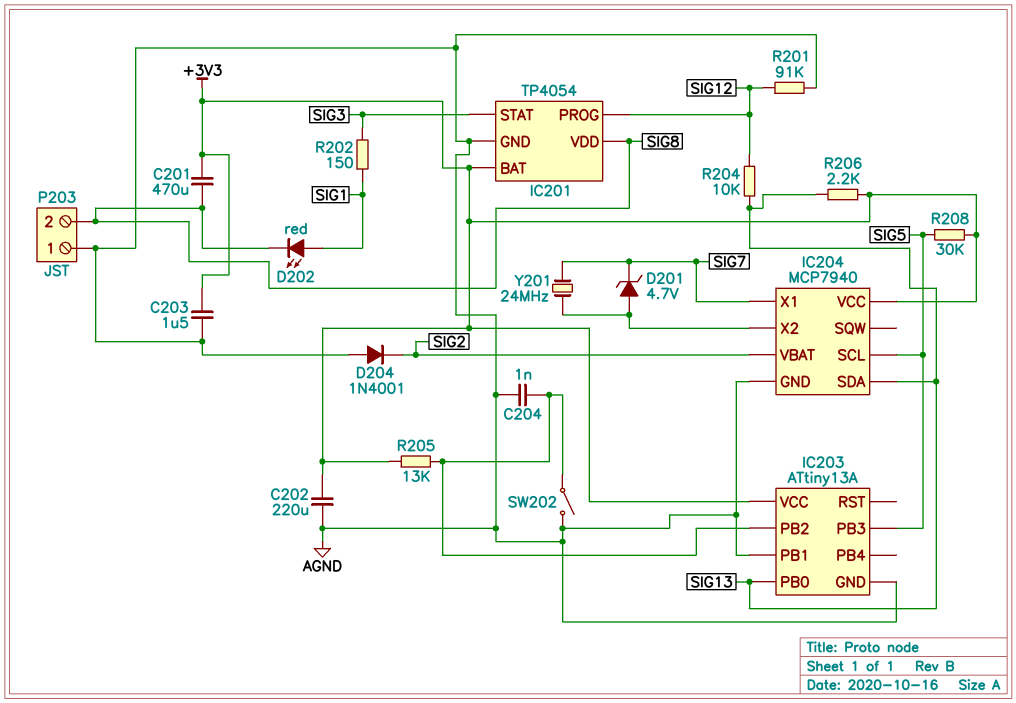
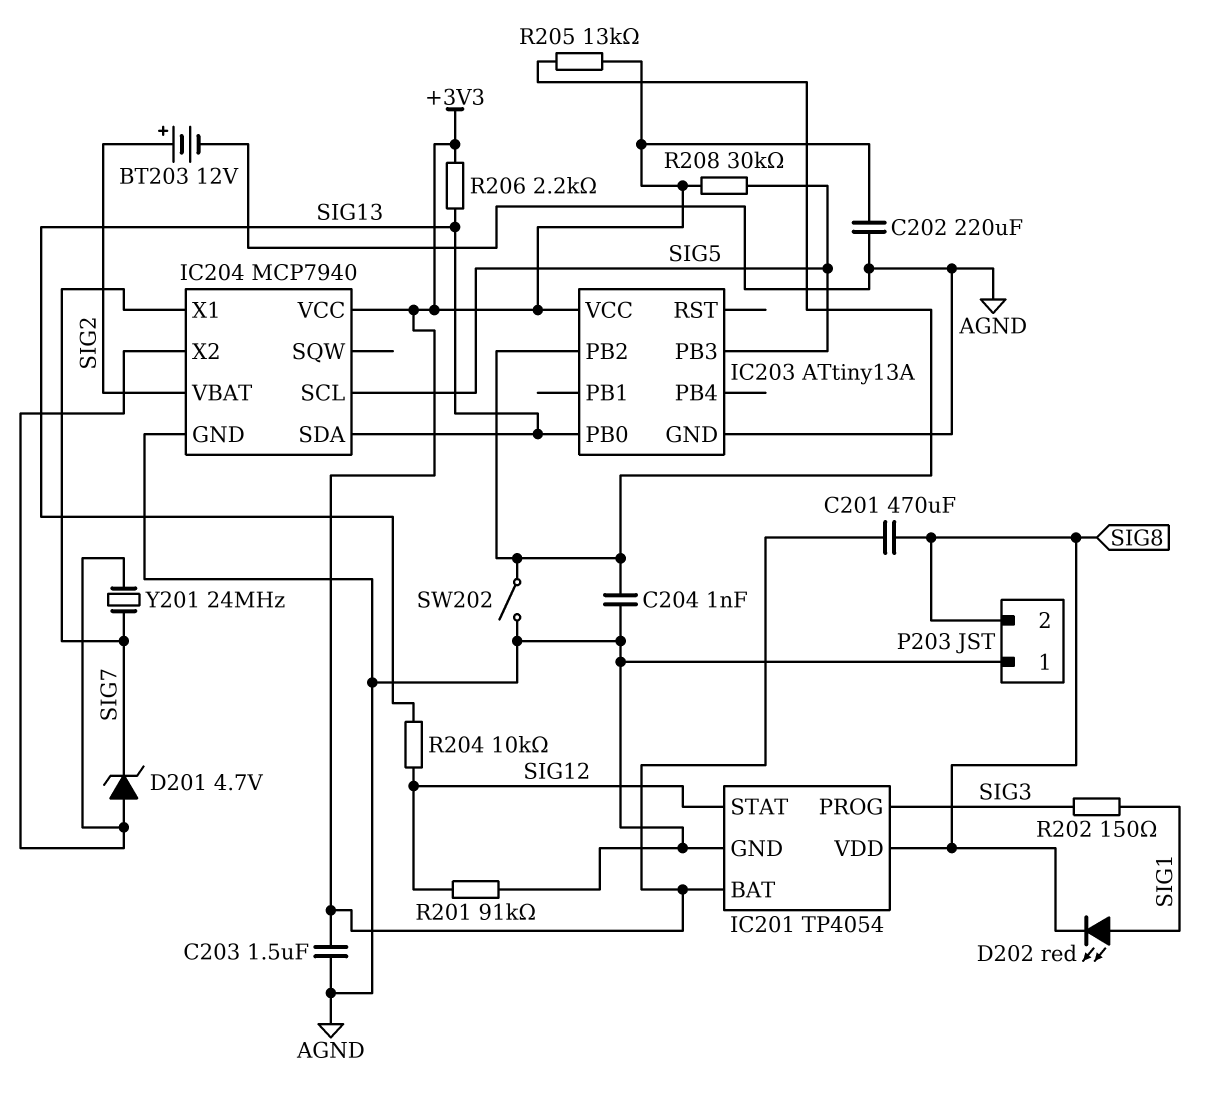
BT203: none -> 12V (plus SIG2, minus AGND)
D204: diode 1N4001 (A AGND, K SIG2) -> none
IC201 pin PROG: SIG12 -> SIG3
IC201 pin STAT: SIG3 -> SIG12
IC203 pin PB1: AGND -> none

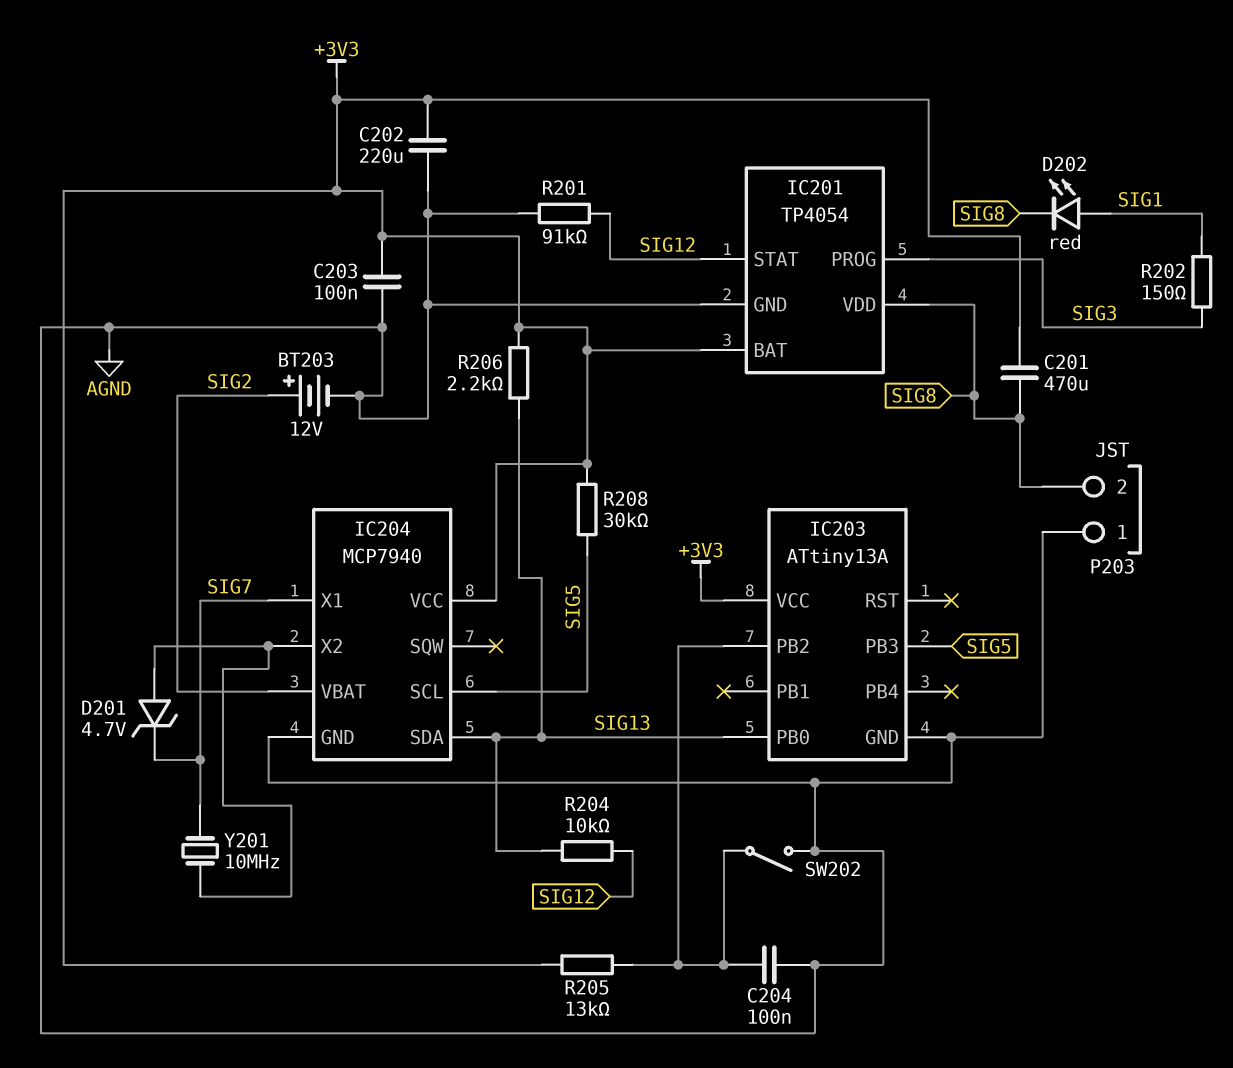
C203: 1.5uF (+3V3, AGND) -> 100nF (+3V3, AGND)
C204: 1nF (AGND, IC203/PB2) -> 100nF (AGND, IC203/PB2)
Y201: 24MHz (IC204/X2, SIG7) -> 10MHz (IC204/X2, SIG7)

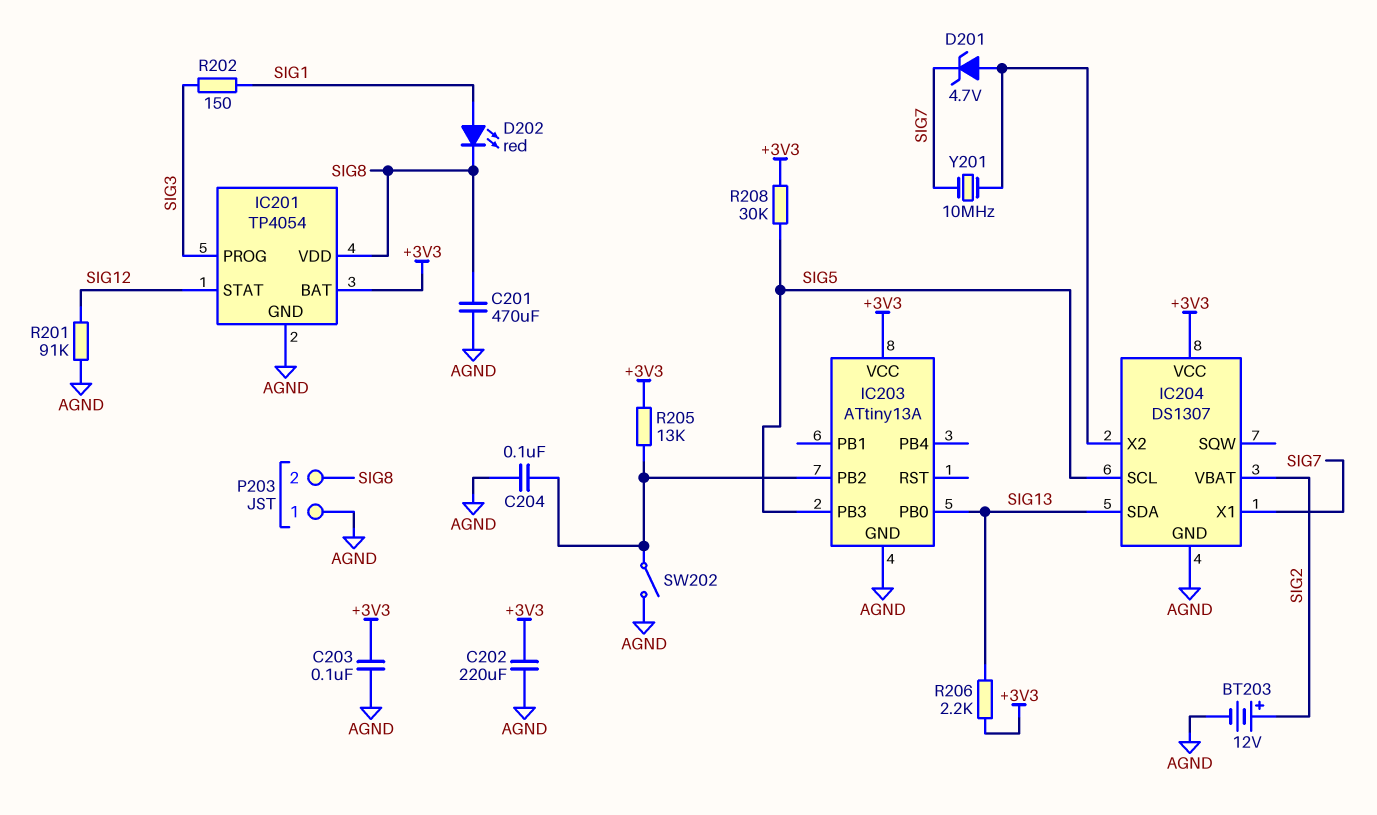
C201: 470uF (+3V3, SIG8) -> 470uF (AGND, SIG8)
IC204: MCP7940 -> DS1307
R204: 10k (SIG12, SIG13) -> none

